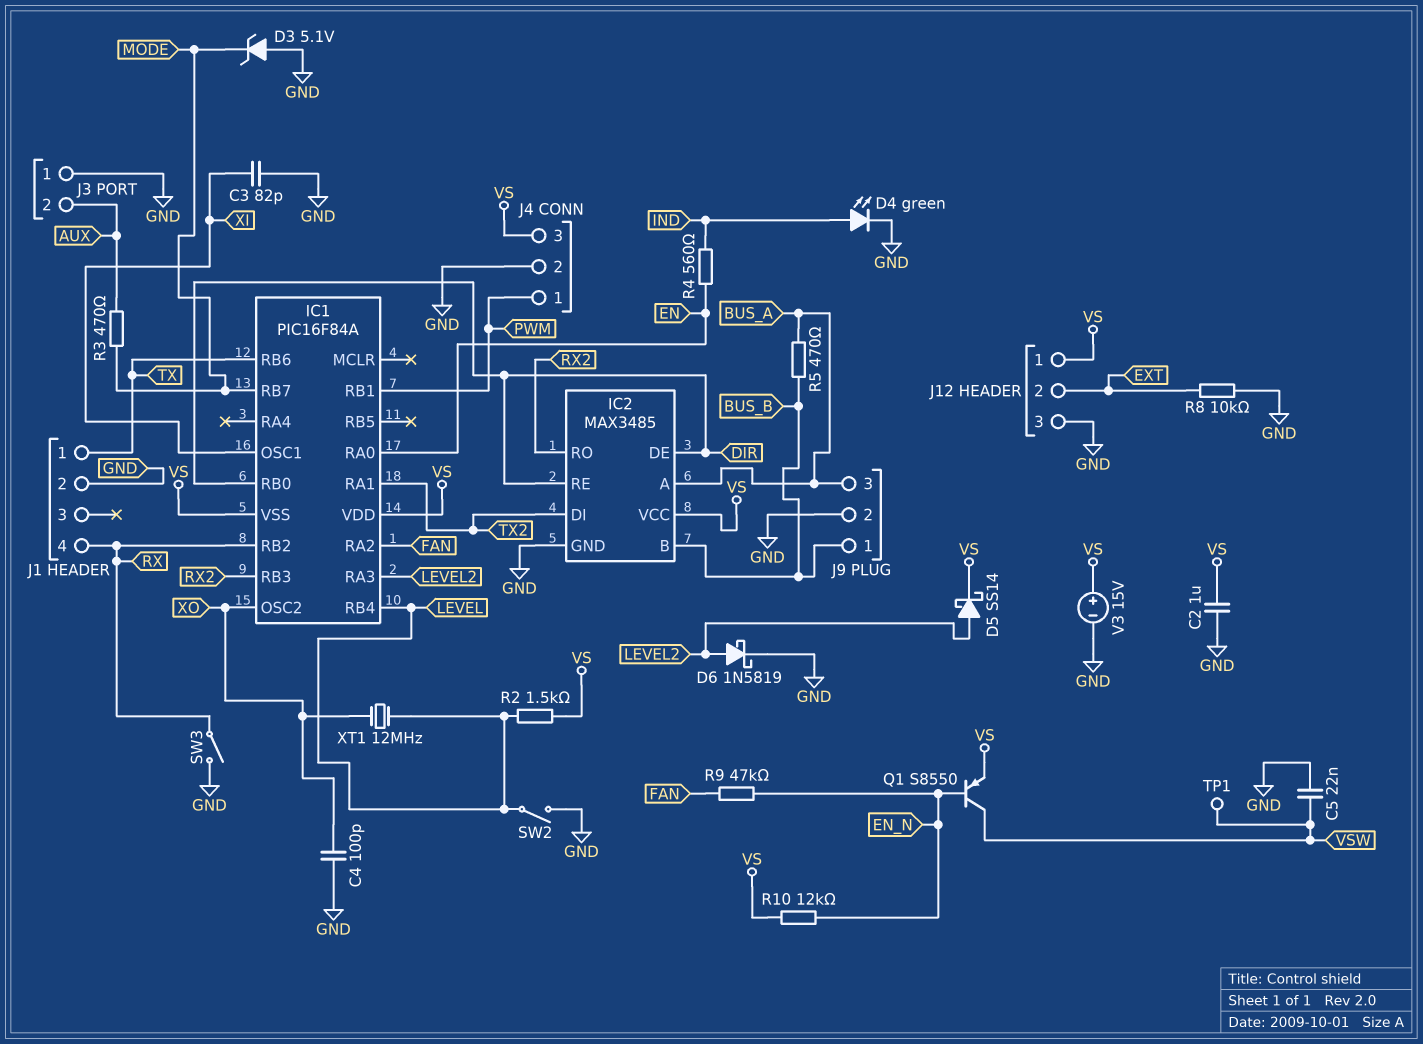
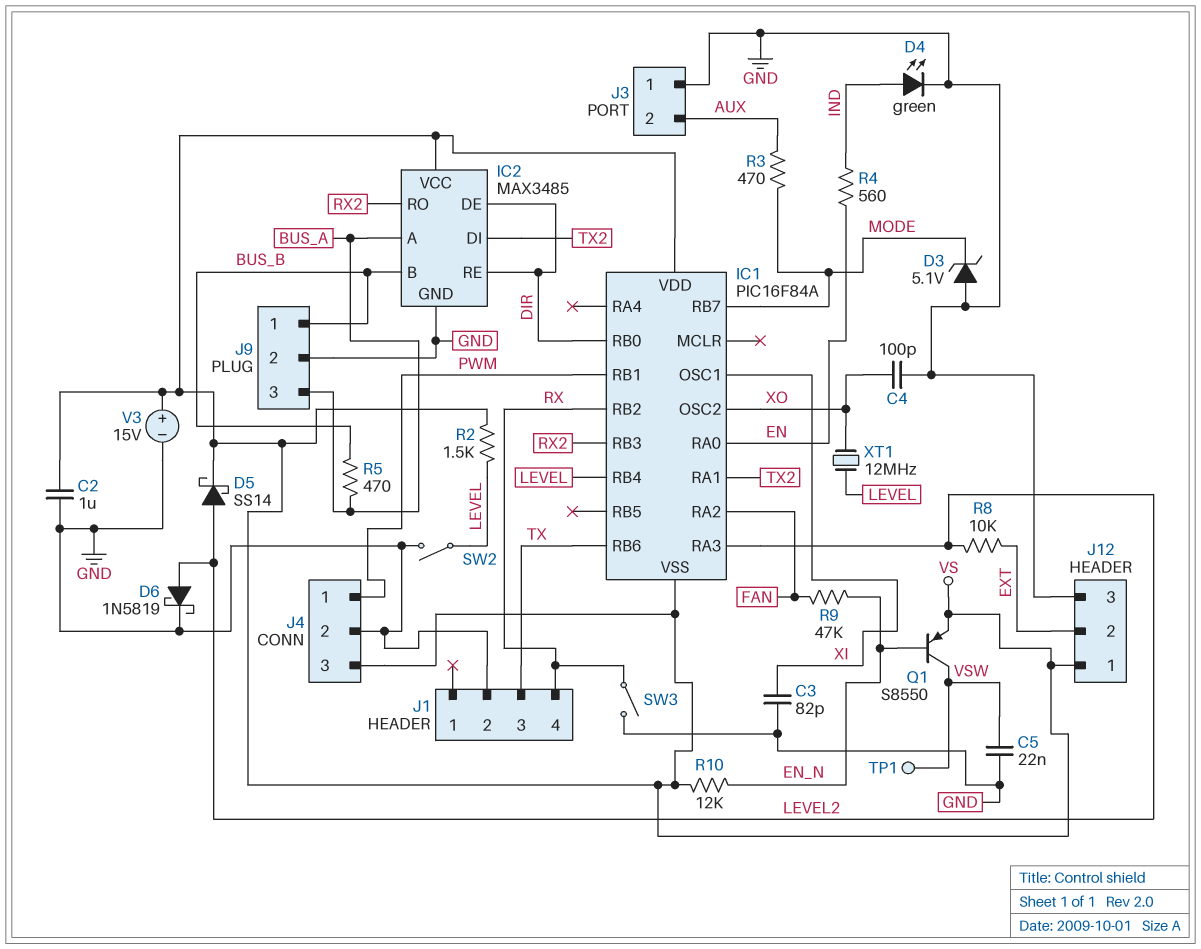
J1 pin 1: TX -> none
J1 pin 3: none -> TX
R8: 10k (EXT, GND) -> 10k (EXT, LEVEL2)

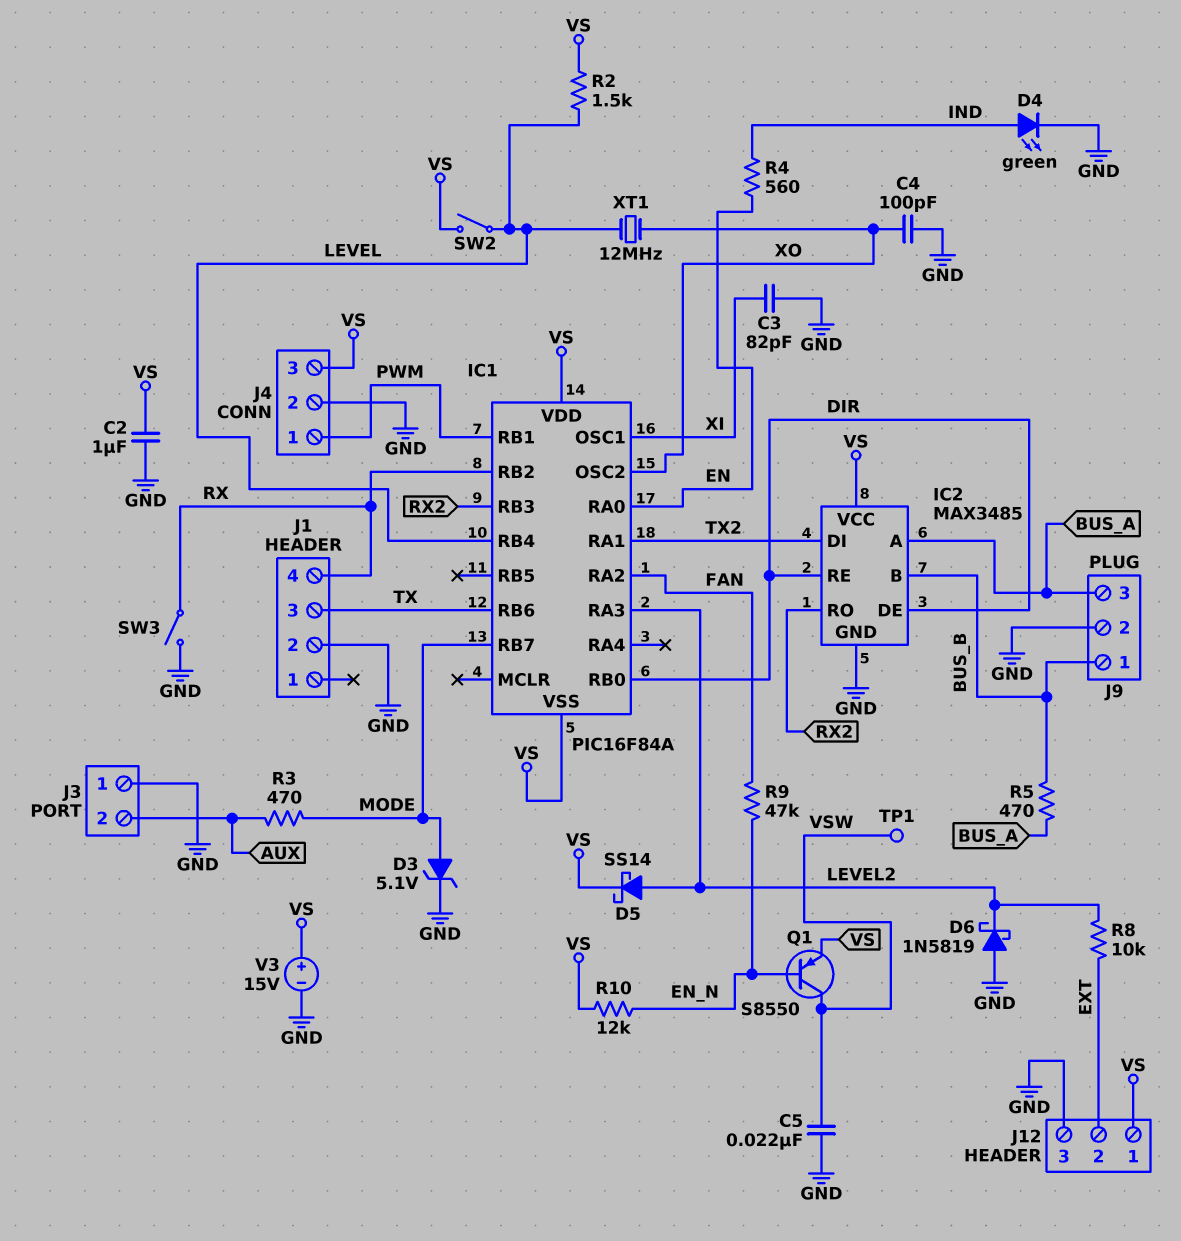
D3: zener 5.1V (A GND, K MODE) -> zener 5.1V (A MODE, K GND)
D6: schottky 1N5819 (A LEVEL2, K GND) -> schottky 1N5819 (A GND, K LEVEL2)
SW2: switch (GND, LEVEL) -> switch (LEVEL, VS)

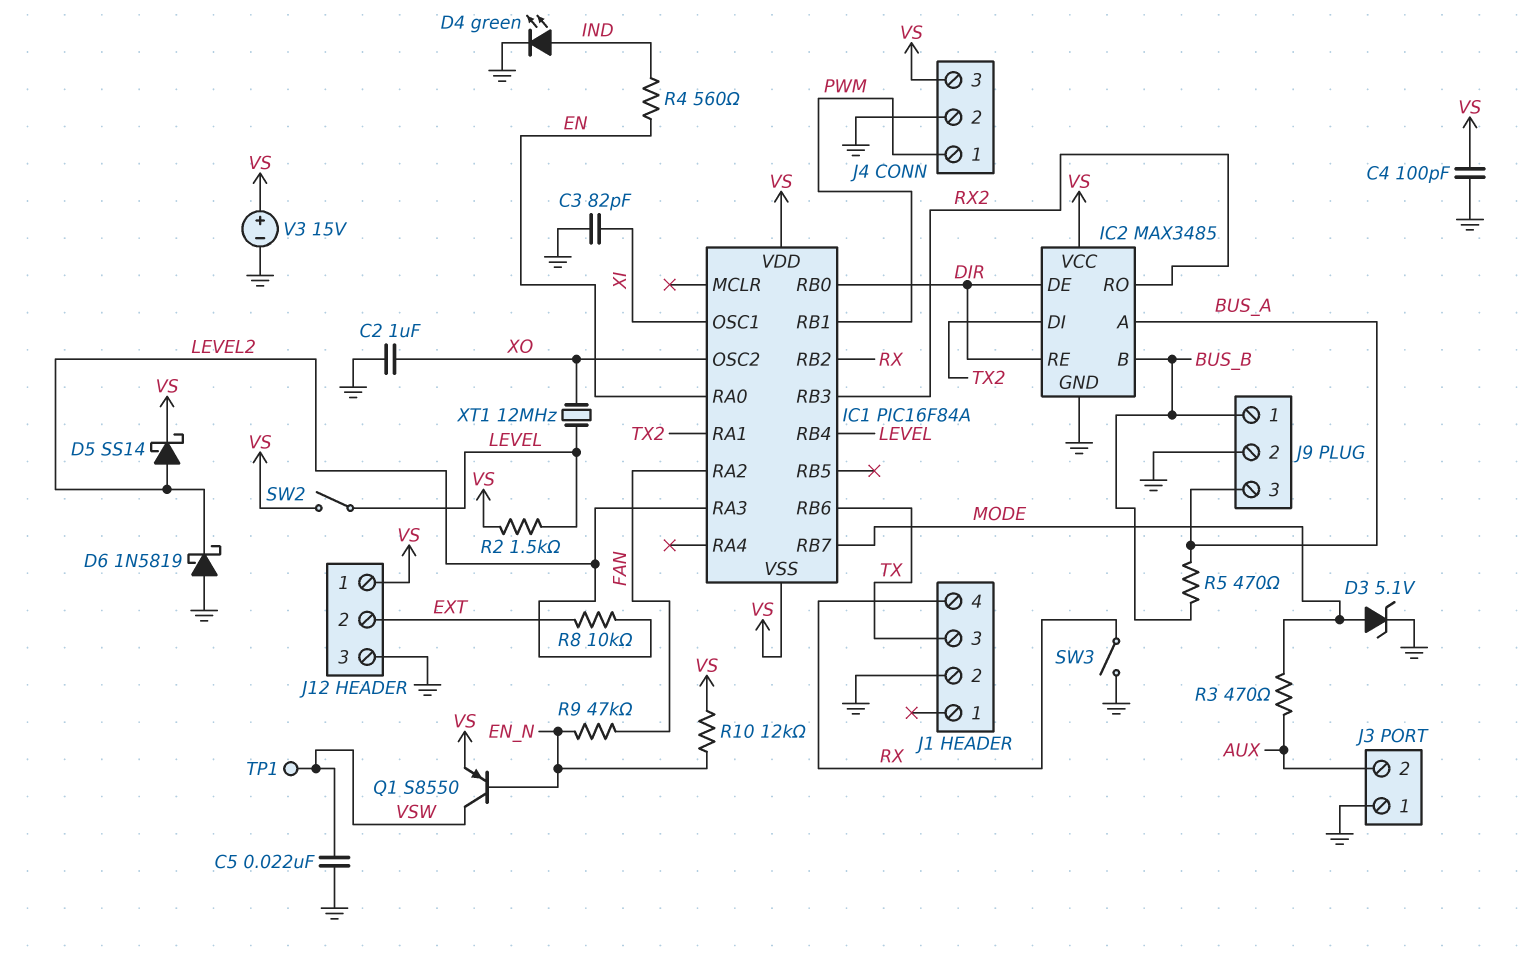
C2: 1uF (GND, VS) -> 1uF (GND, XO)
C4: 100pF (GND, XO) -> 100pF (GND, VS)

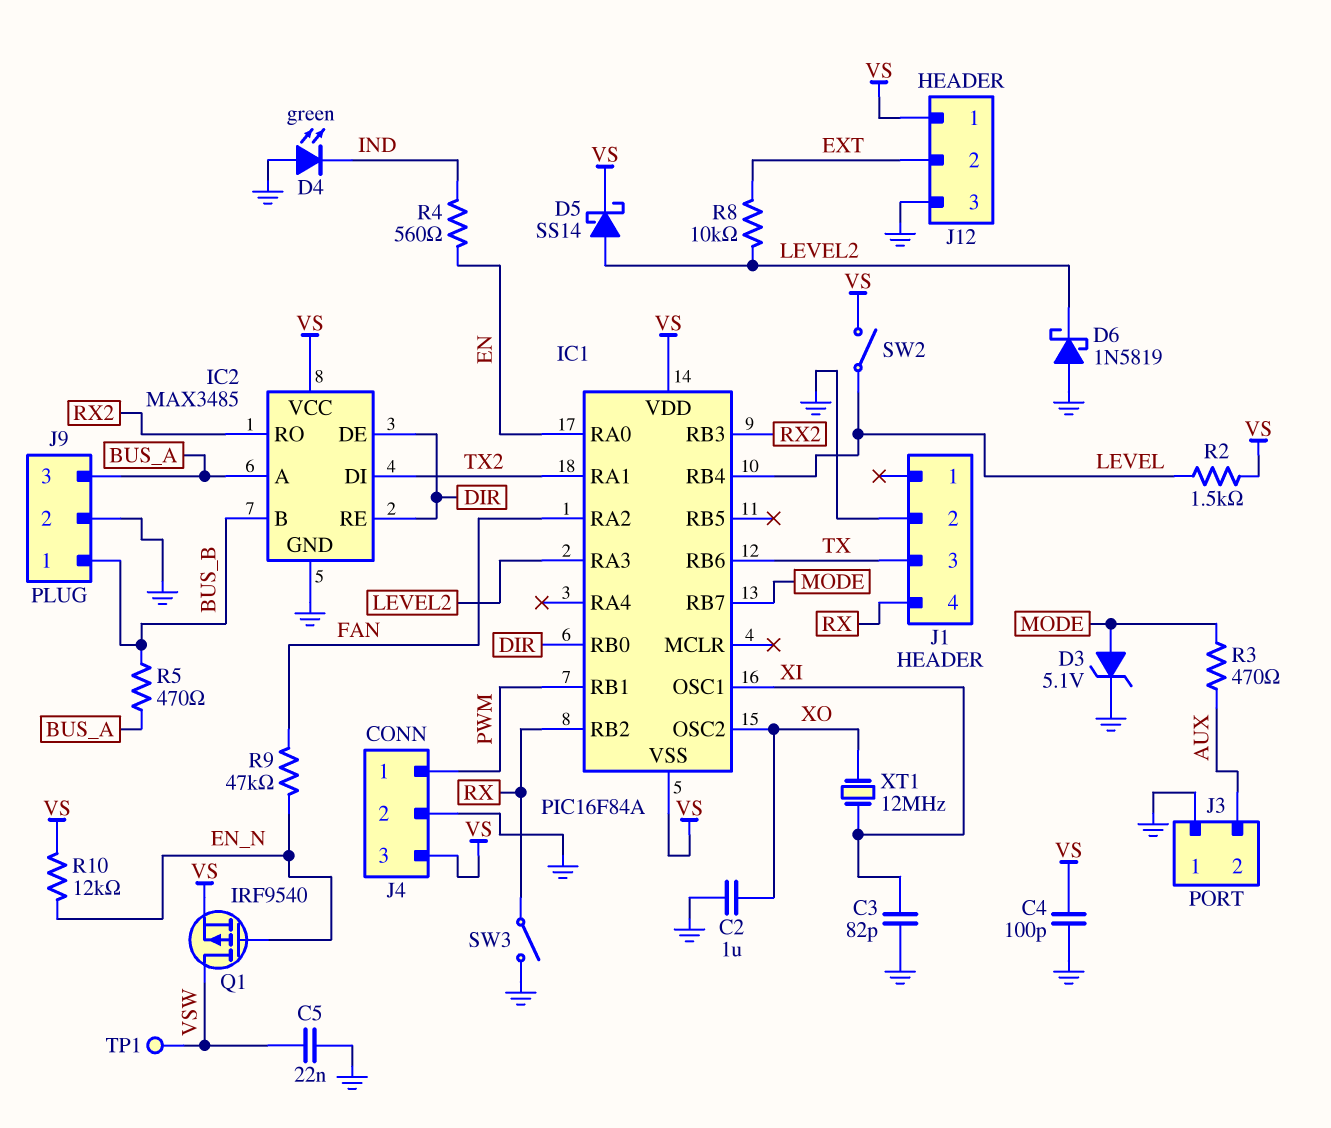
D4: LED green (A IND, K GND) -> LED green (A GND, K IND)
Q1: PNP S8550 (B EN_N, C VSW, E VS) -> PMOS IRF9540 (G EN_N, D VSW, S VS)
V3: 15V (plus VS, minus GND) -> none
XT1: 12MHz (LEVEL, XO) -> 12MHz (XI, XO)

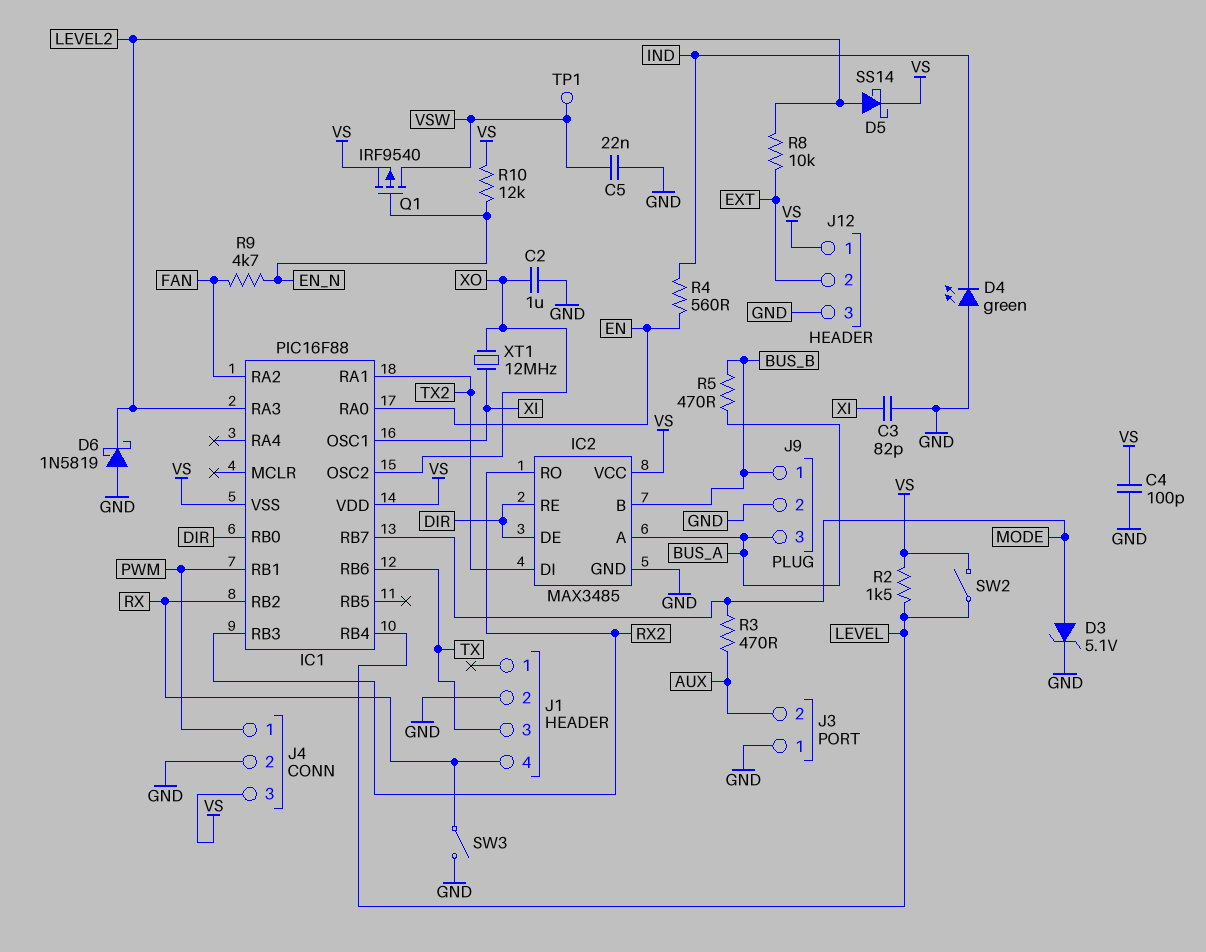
IC1: PIC16F84A -> PIC16F88
R9: 47k (EN_N, FAN) -> 4.7k (EN_N, FAN)

